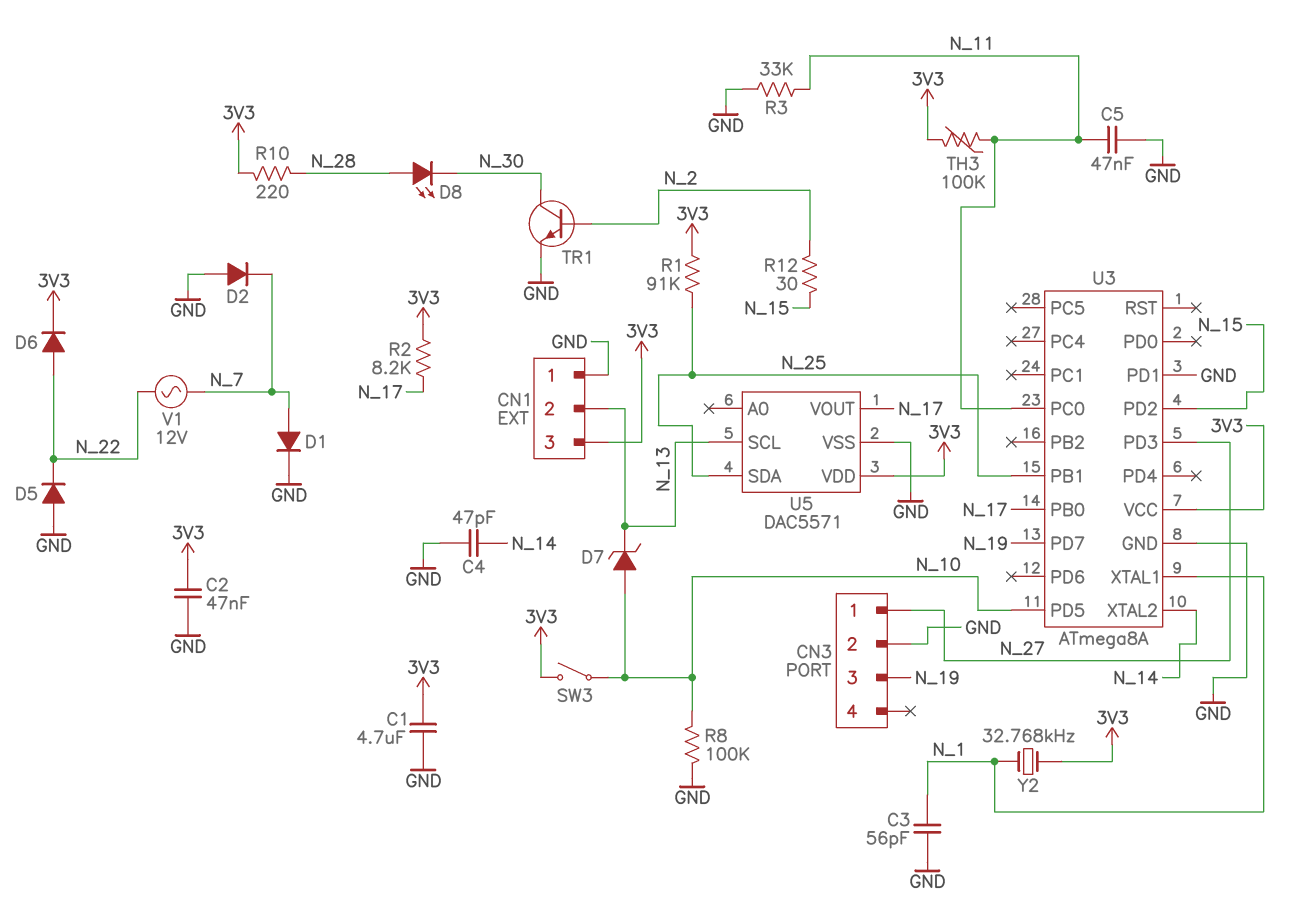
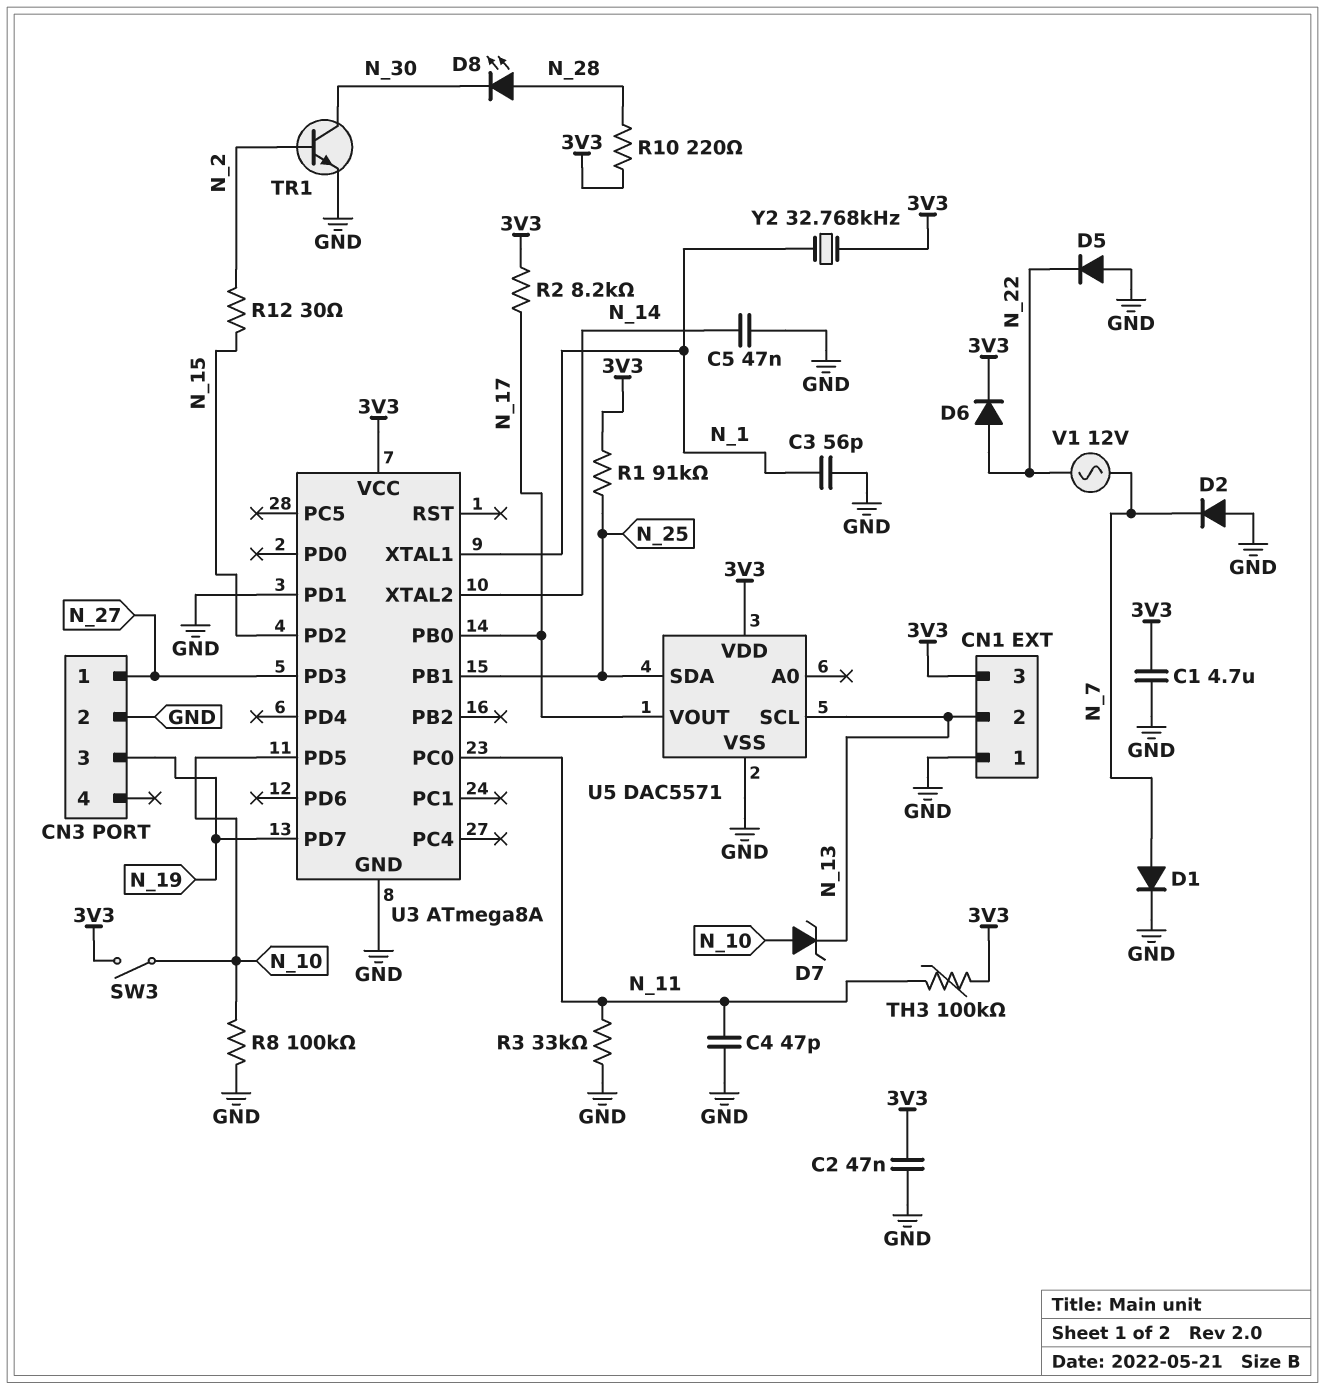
C4: 47pF (GND, N_14) -> 47pF (GND, N_11)
C5: 47nF (GND, N_11) -> 47nF (GND, N_14)

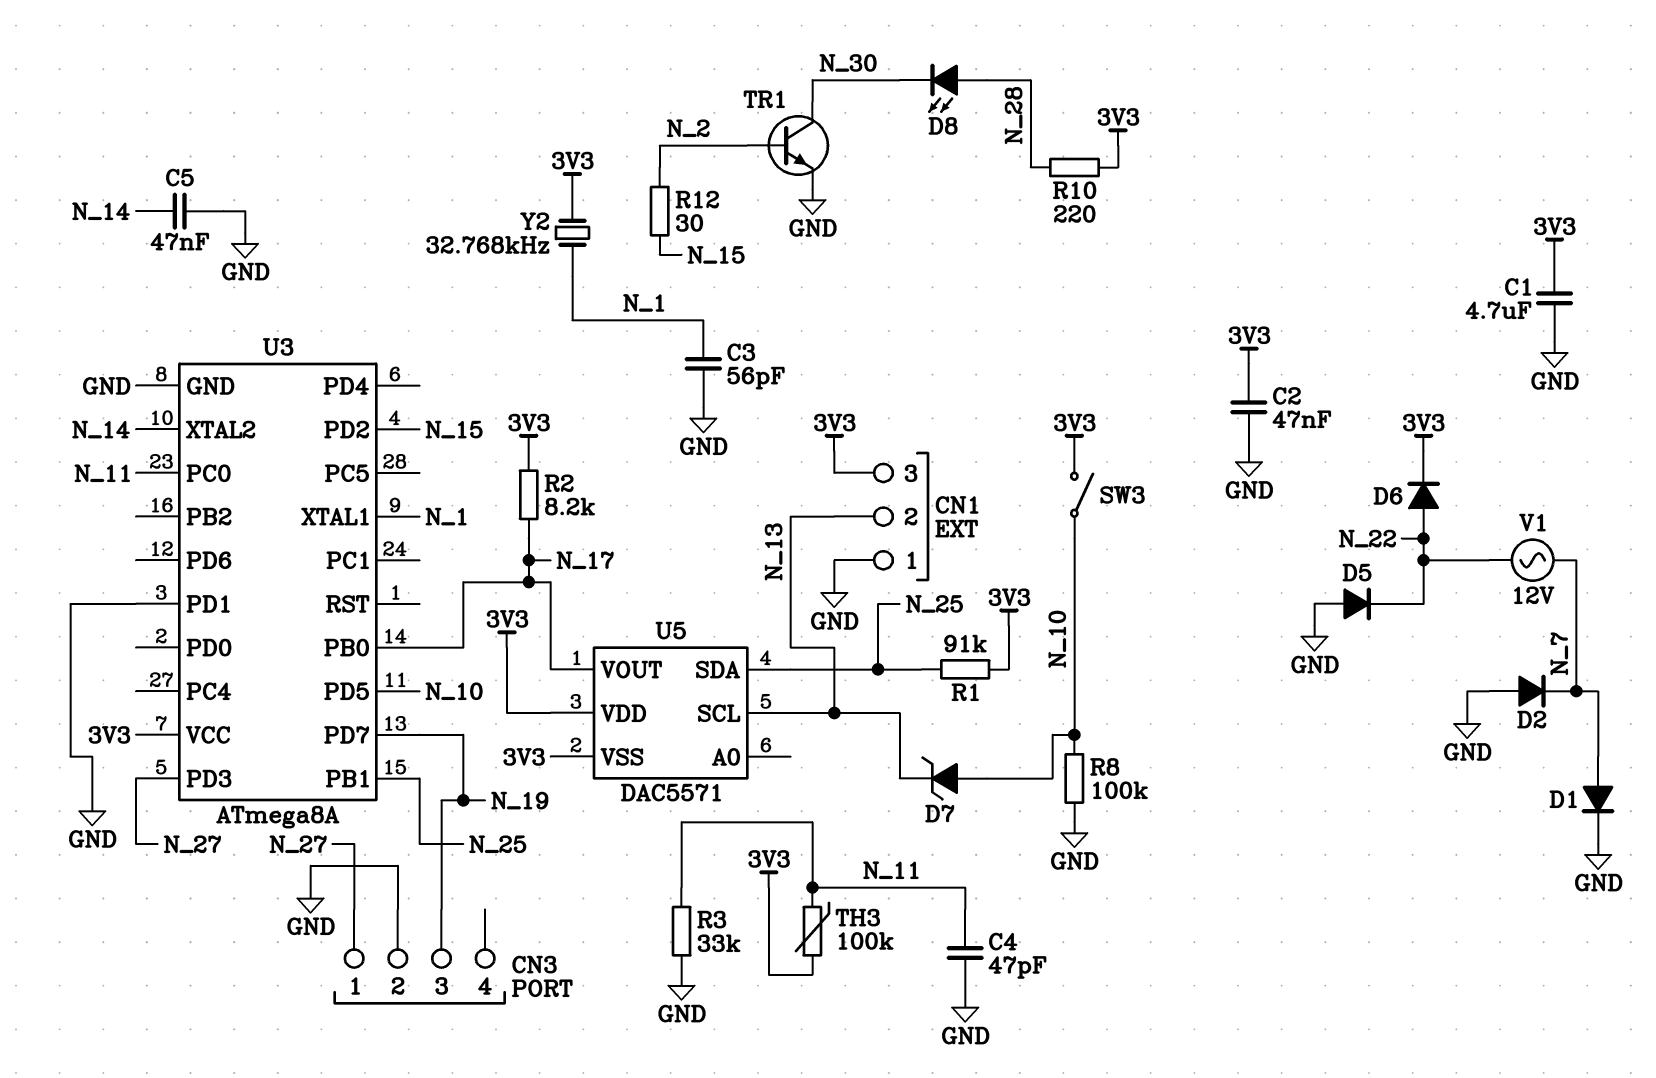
U5 pin VSS: GND -> 3V3

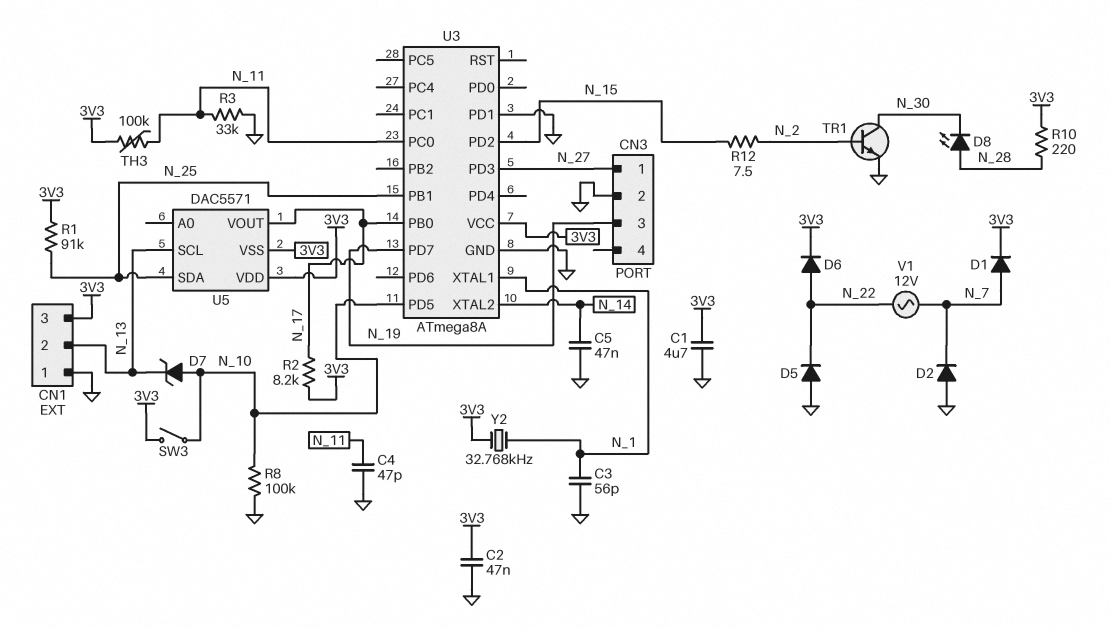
D1: diode (A N_7, K GND) -> diode (A N_7, K 3V3)
R12: 30 (N_2, N_15) -> 7.5 (N_2, N_15)

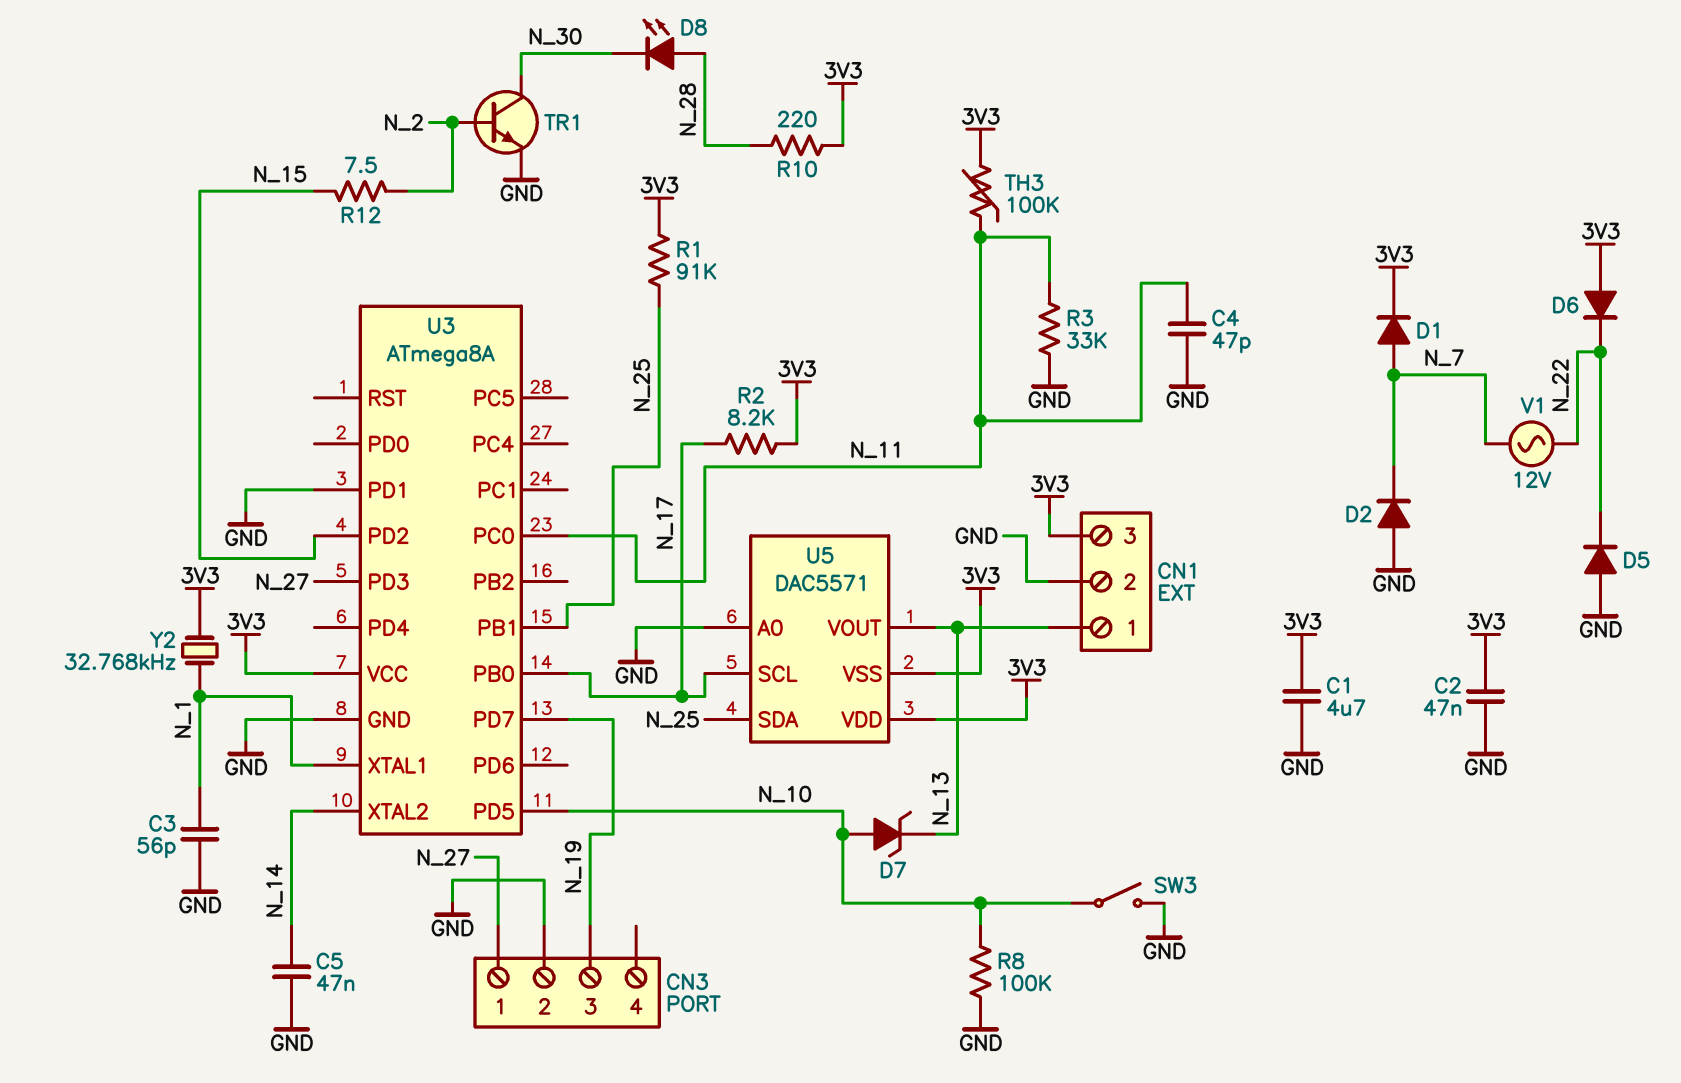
CN1 pin 1: GND -> N_13
CN1 pin 2: N_13 -> GND
D6: diode (A N_22, K 3V3) -> diode (A 3V3, K N_22)
SW3: switch (3V3, N_10) -> switch (GND, N_10)
U5 pin A0: none -> GND
U5 pin SCL: N_13 -> N_17
U5 pin VOUT: N_17 -> N_13

